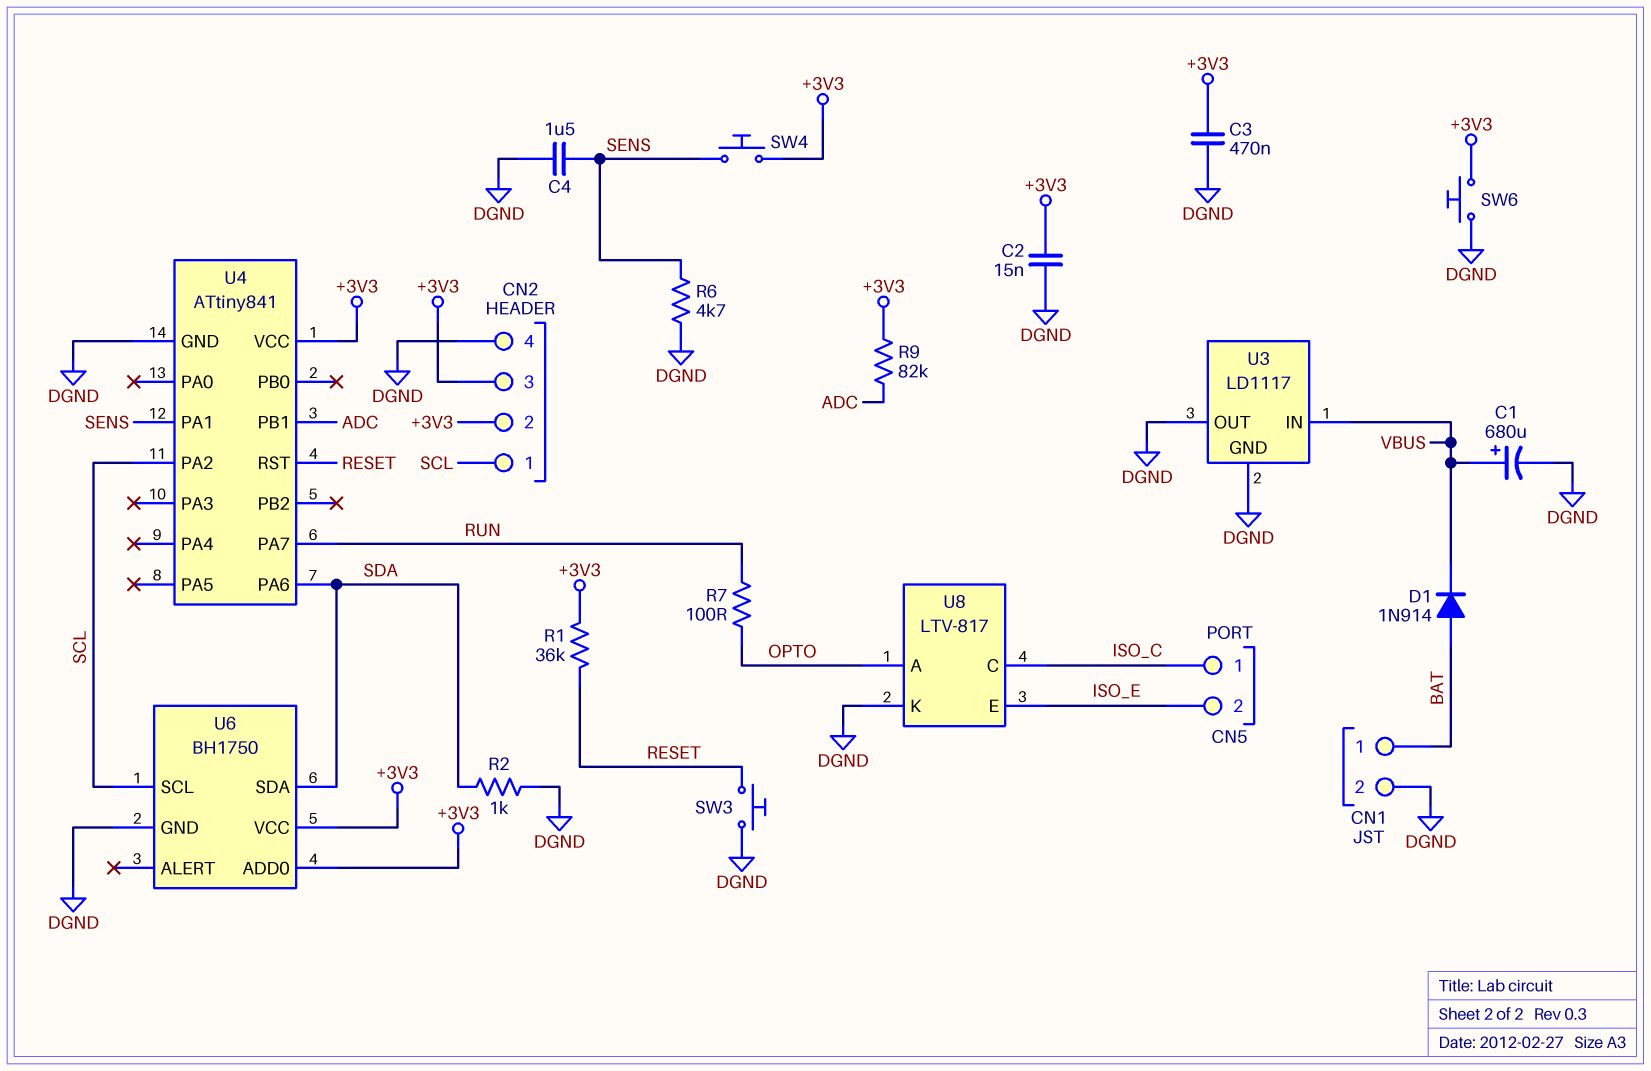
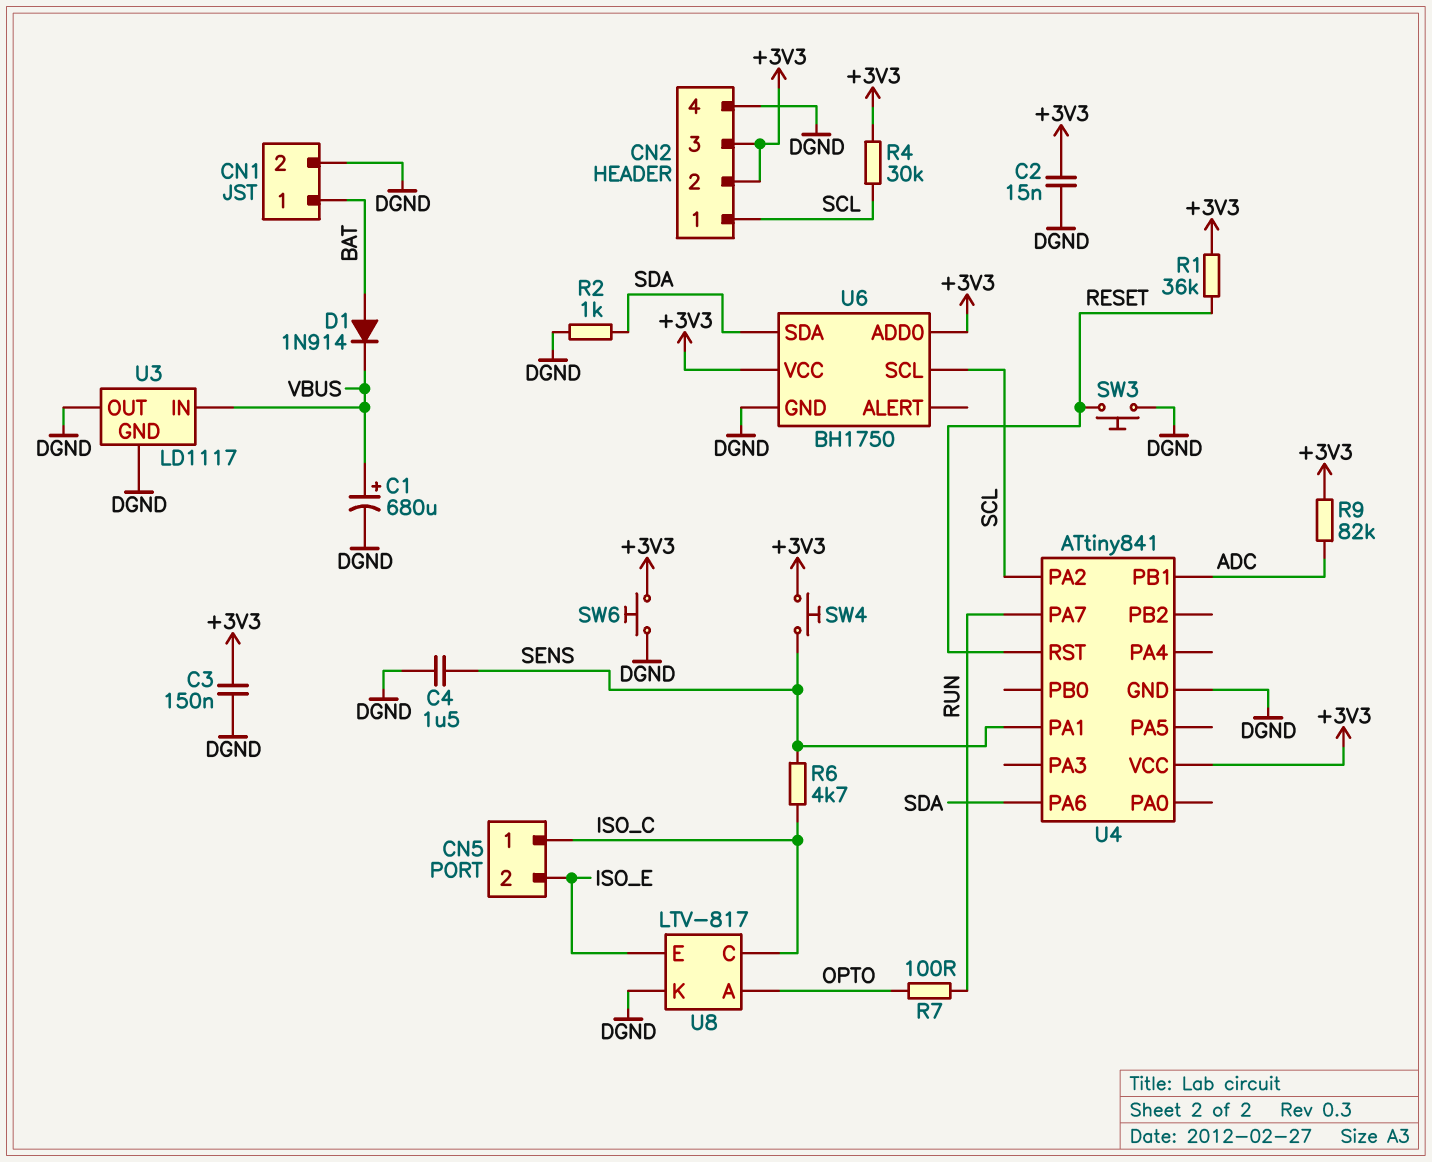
C3: 470nF (+3V3, DGND) -> 150nF (+3V3, DGND)
R4: none -> 30k (+3V3, SCL)
R6: 4.7k (DGND, SENS) -> 4.7k (ISO_C, SENS)

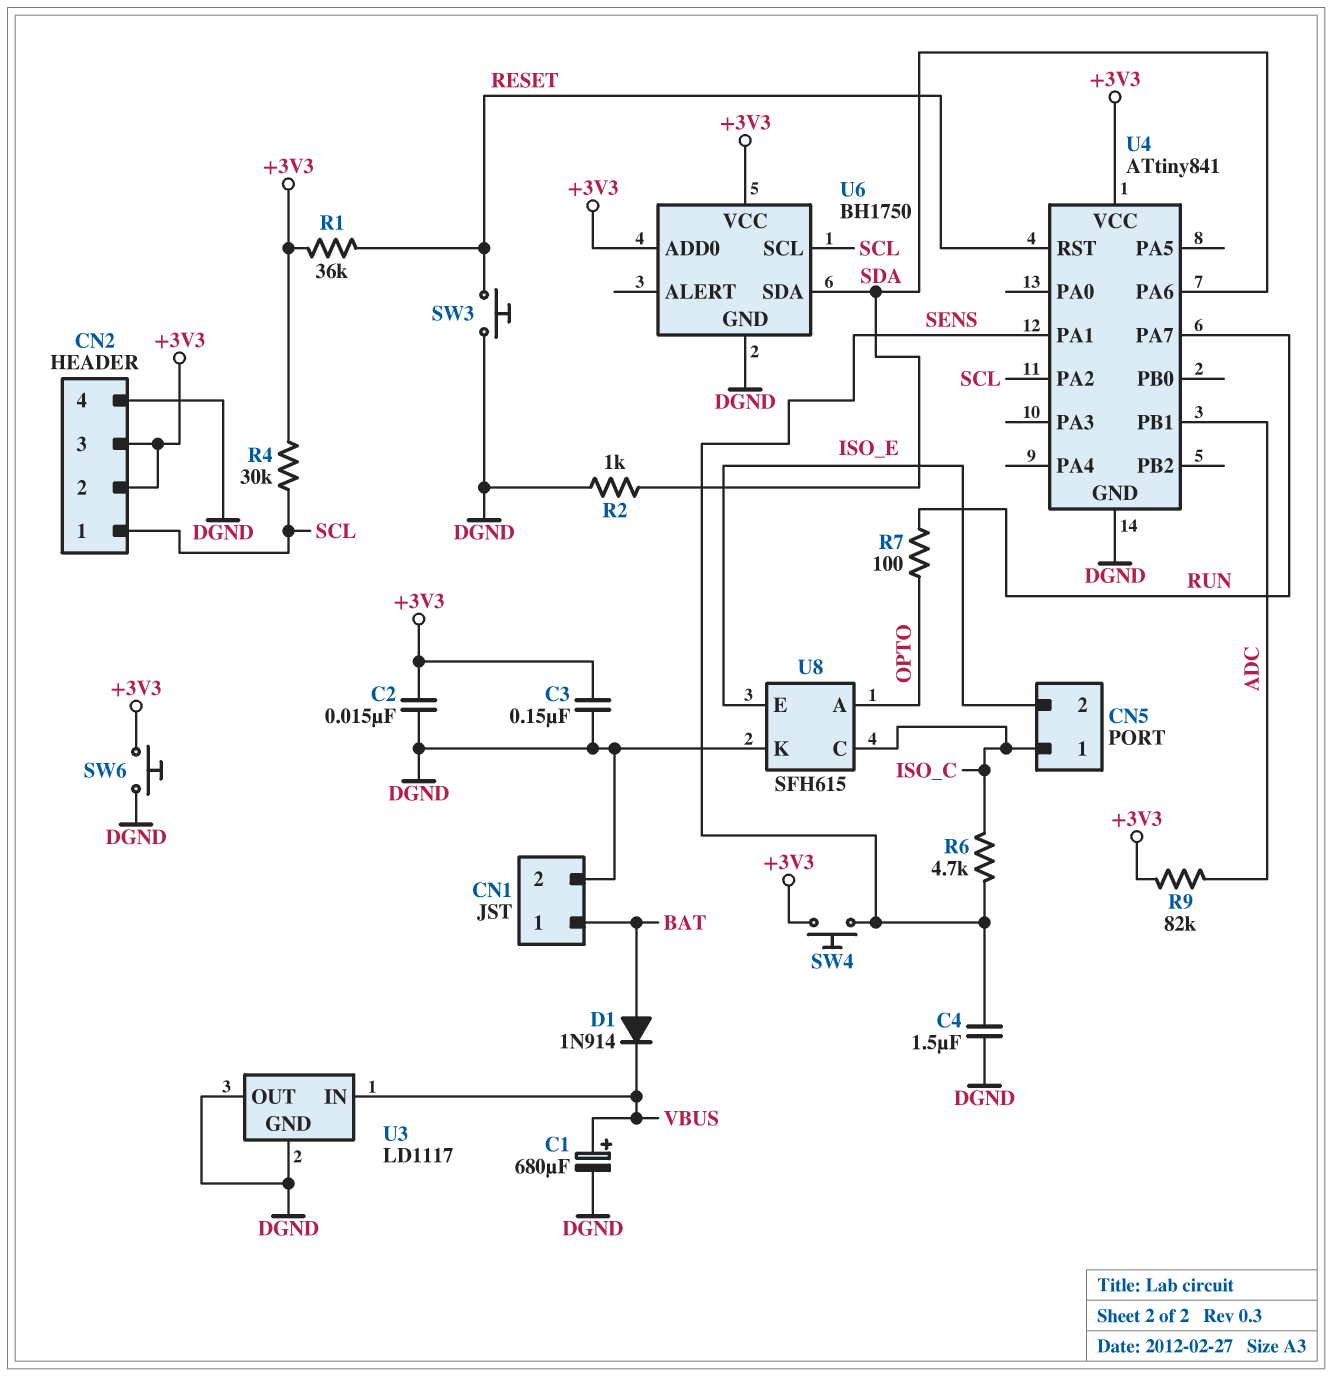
U8: LTV-817 -> SFH615

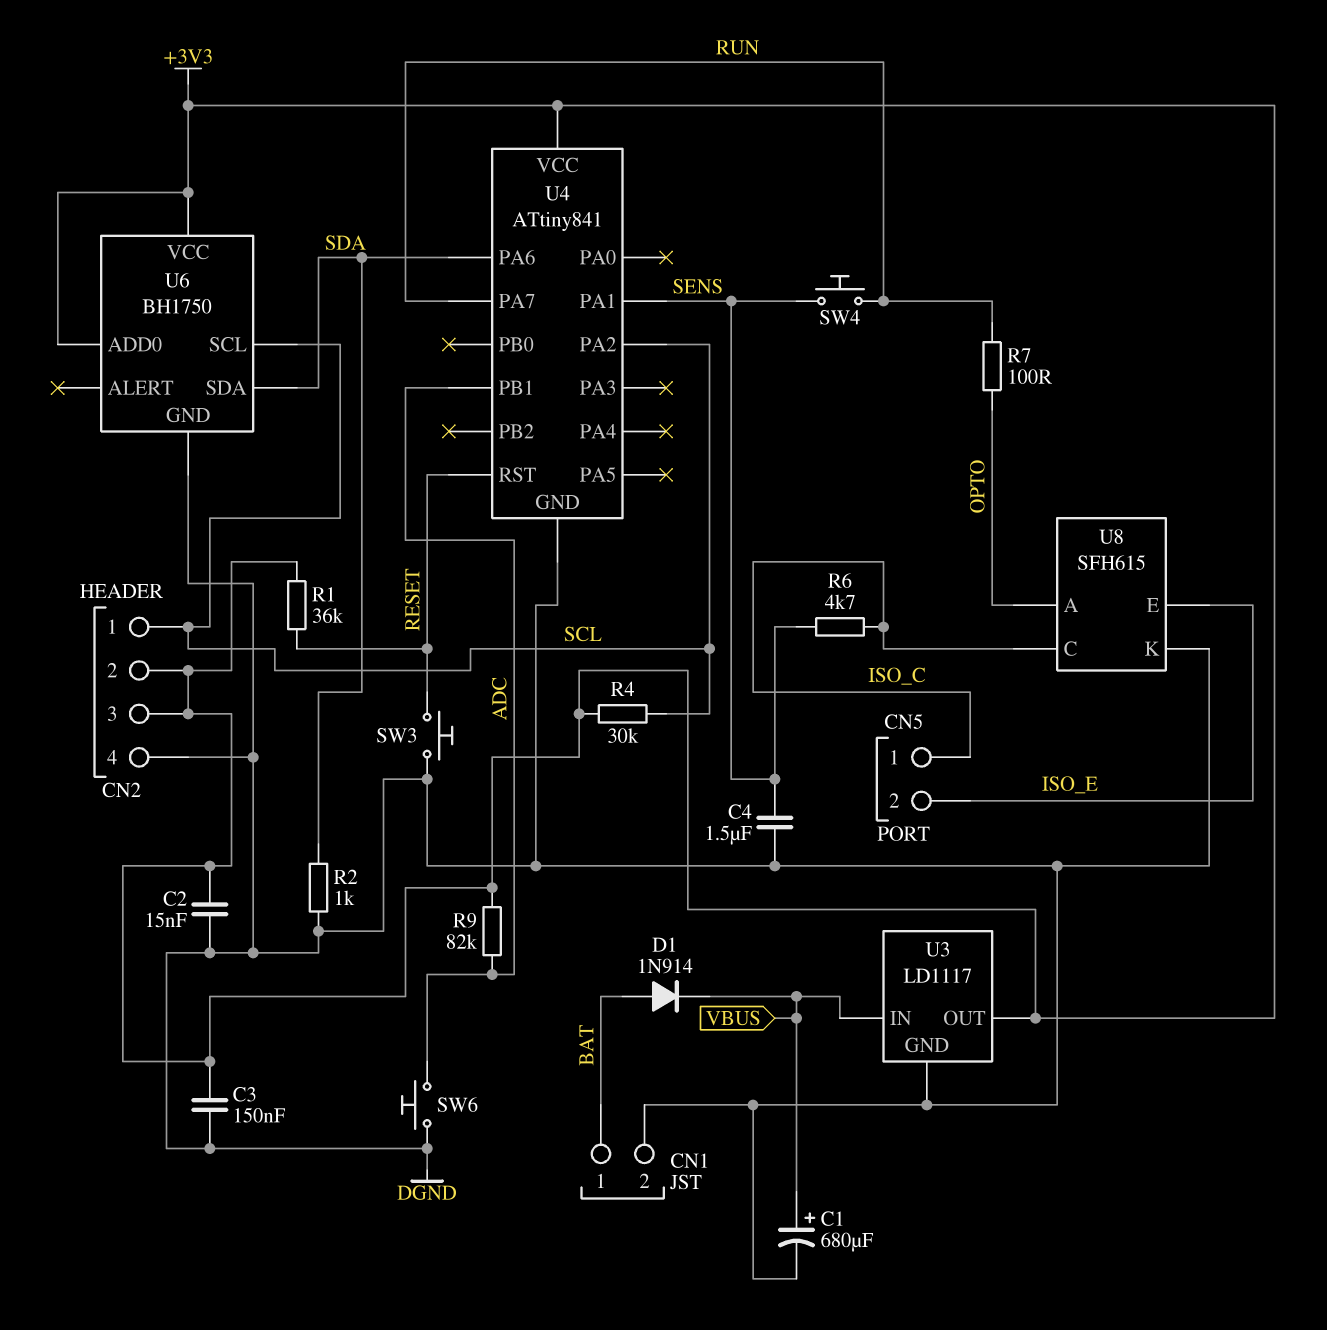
SW4: button (+3V3, SENS) -> button (RUN, SENS)
SW6: button (+3V3, DGND) -> button (ADC, DGND)
U3 pin OUT: DGND -> +3V3

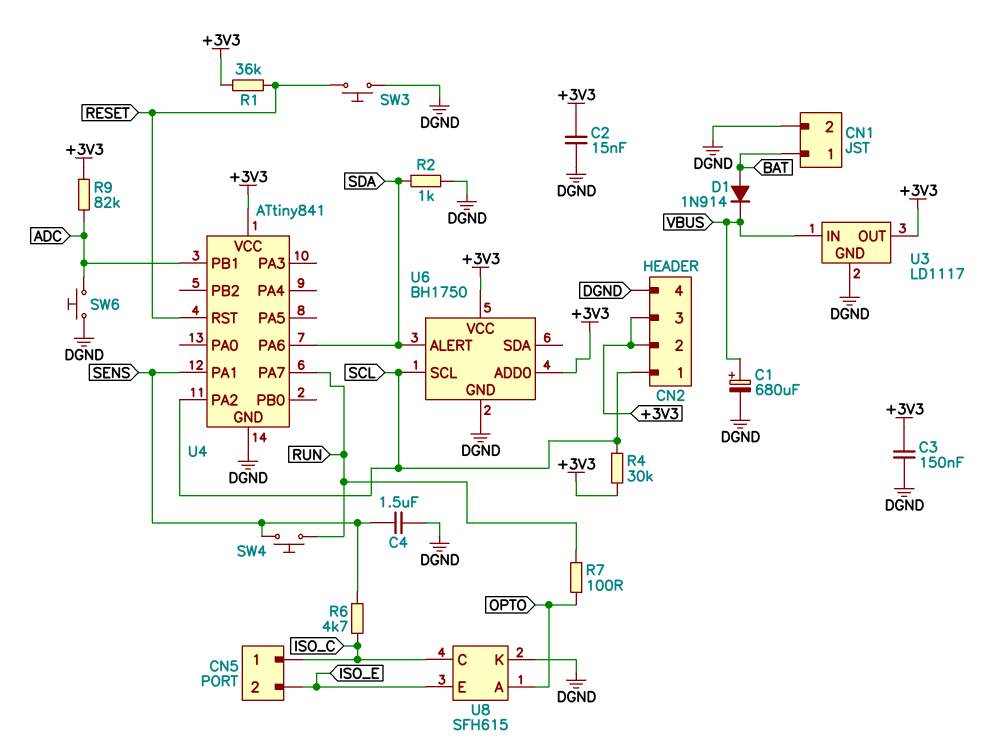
U6 pin ALERT: none -> SDA
U6 pin SDA: SDA -> none

